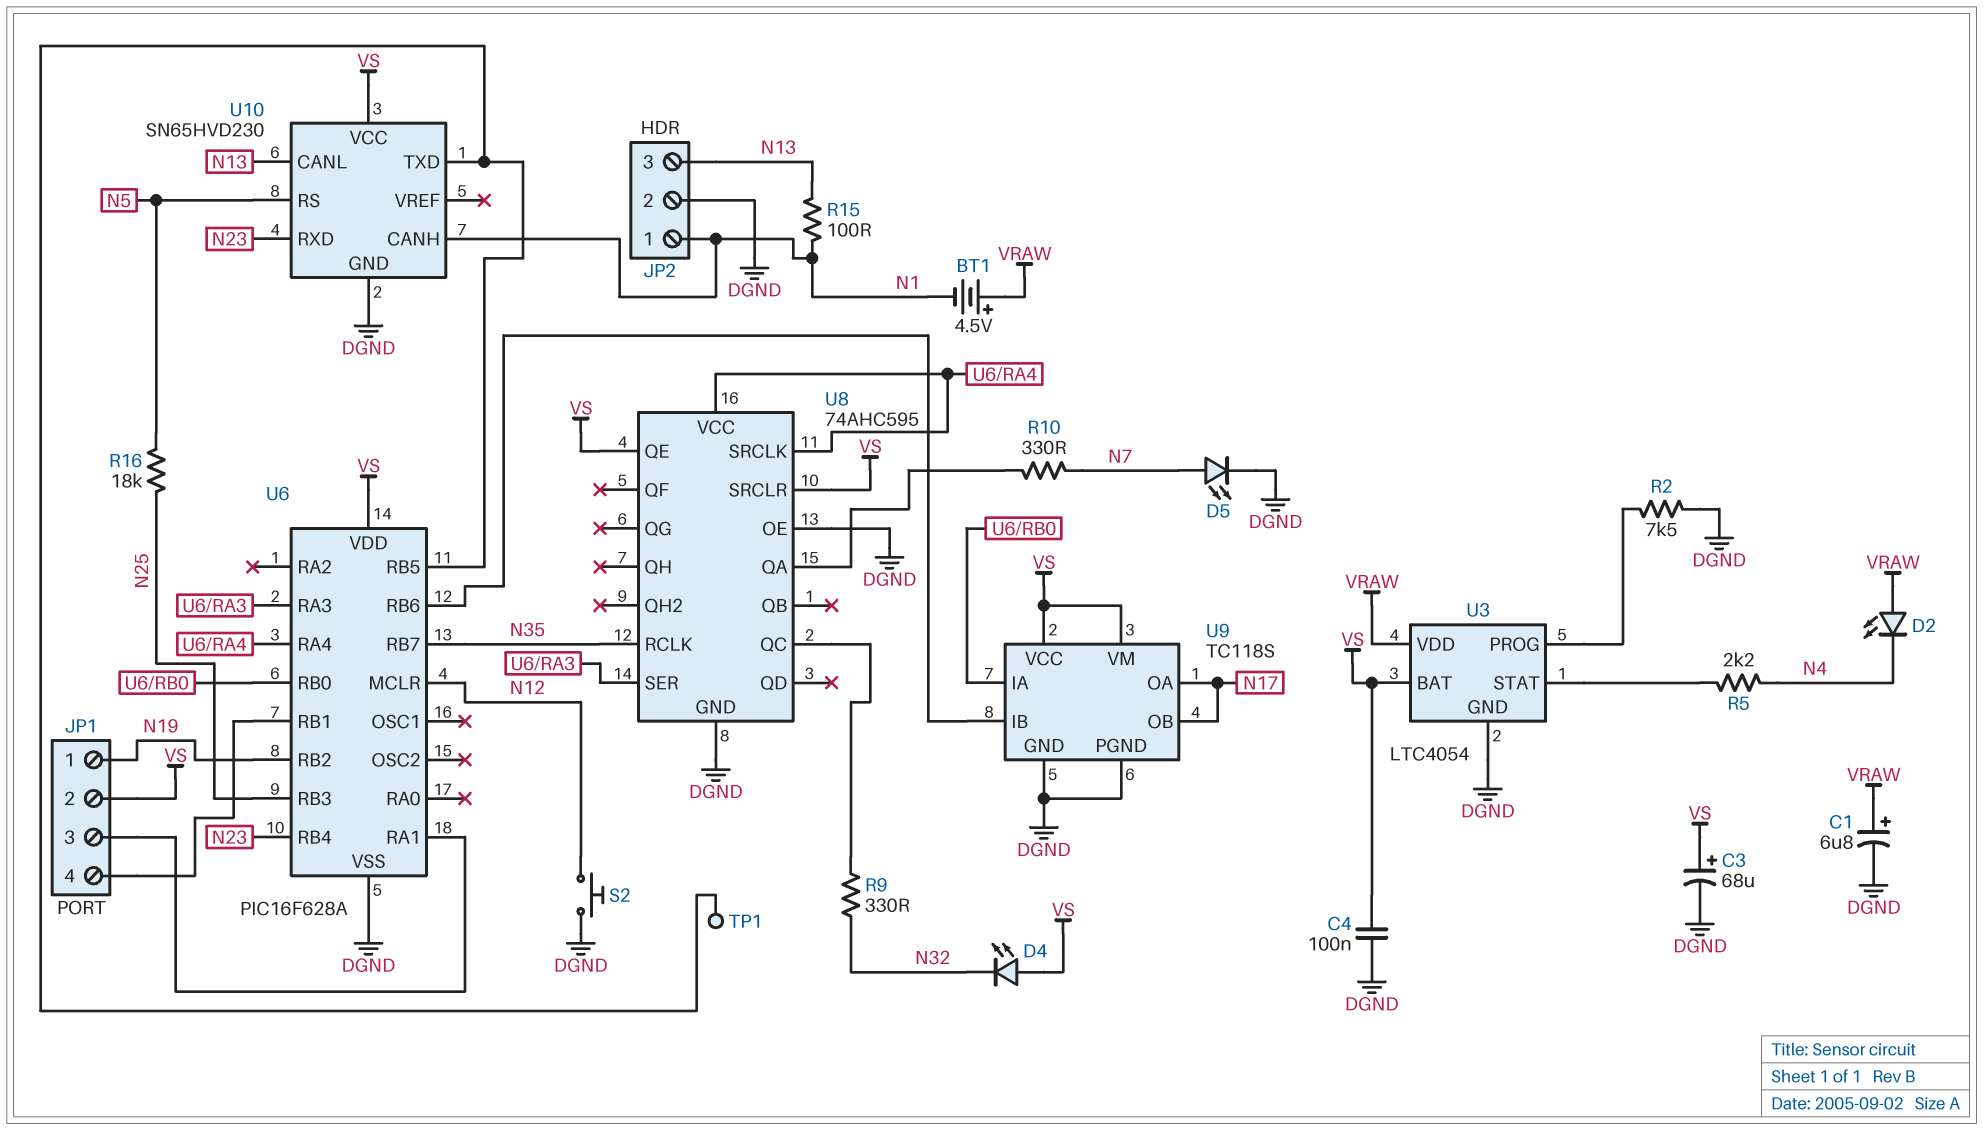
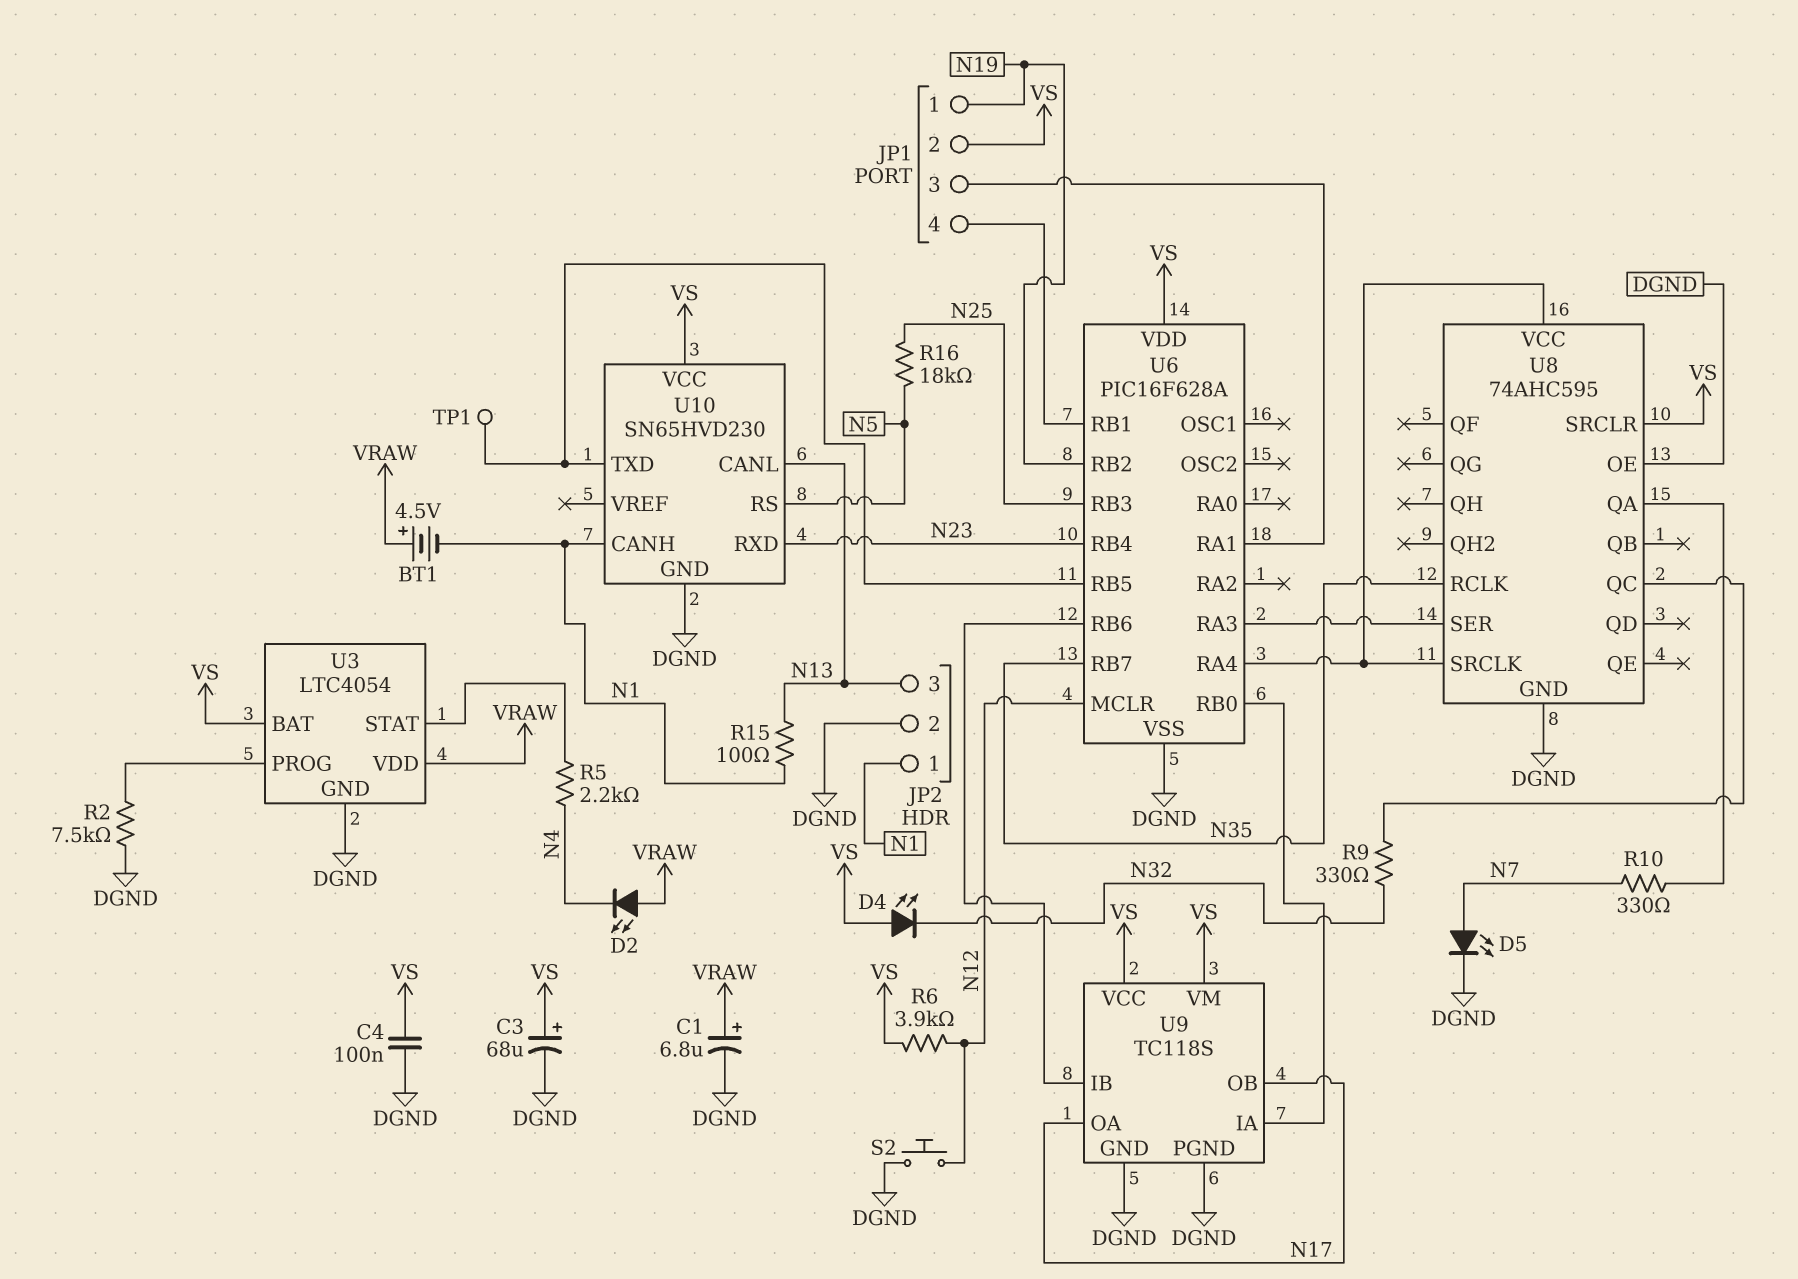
R6: none -> 3.9k (N12, VS)
U8 pin QE: VS -> none

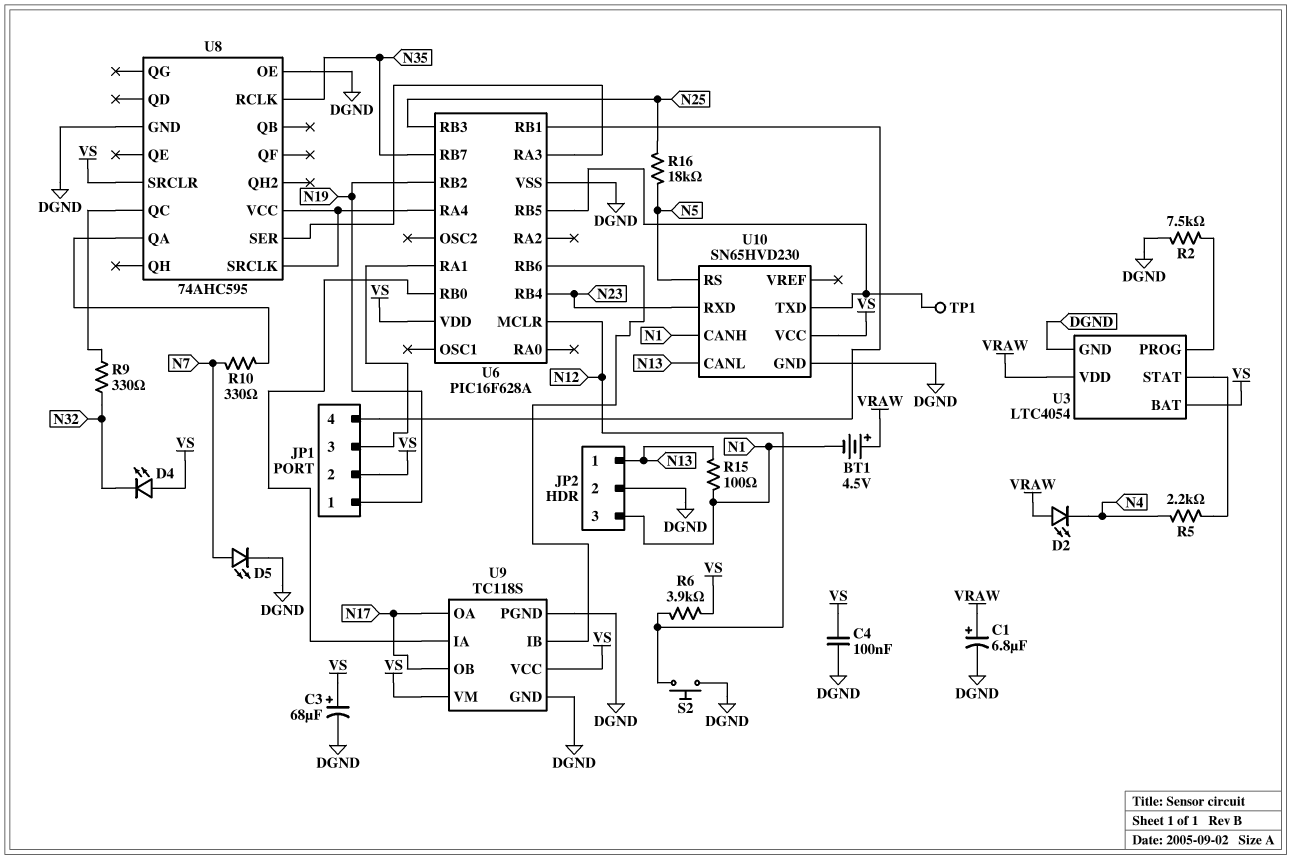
JP2 pin 1: N1 -> N13
JP2 pin 3: N13 -> N1

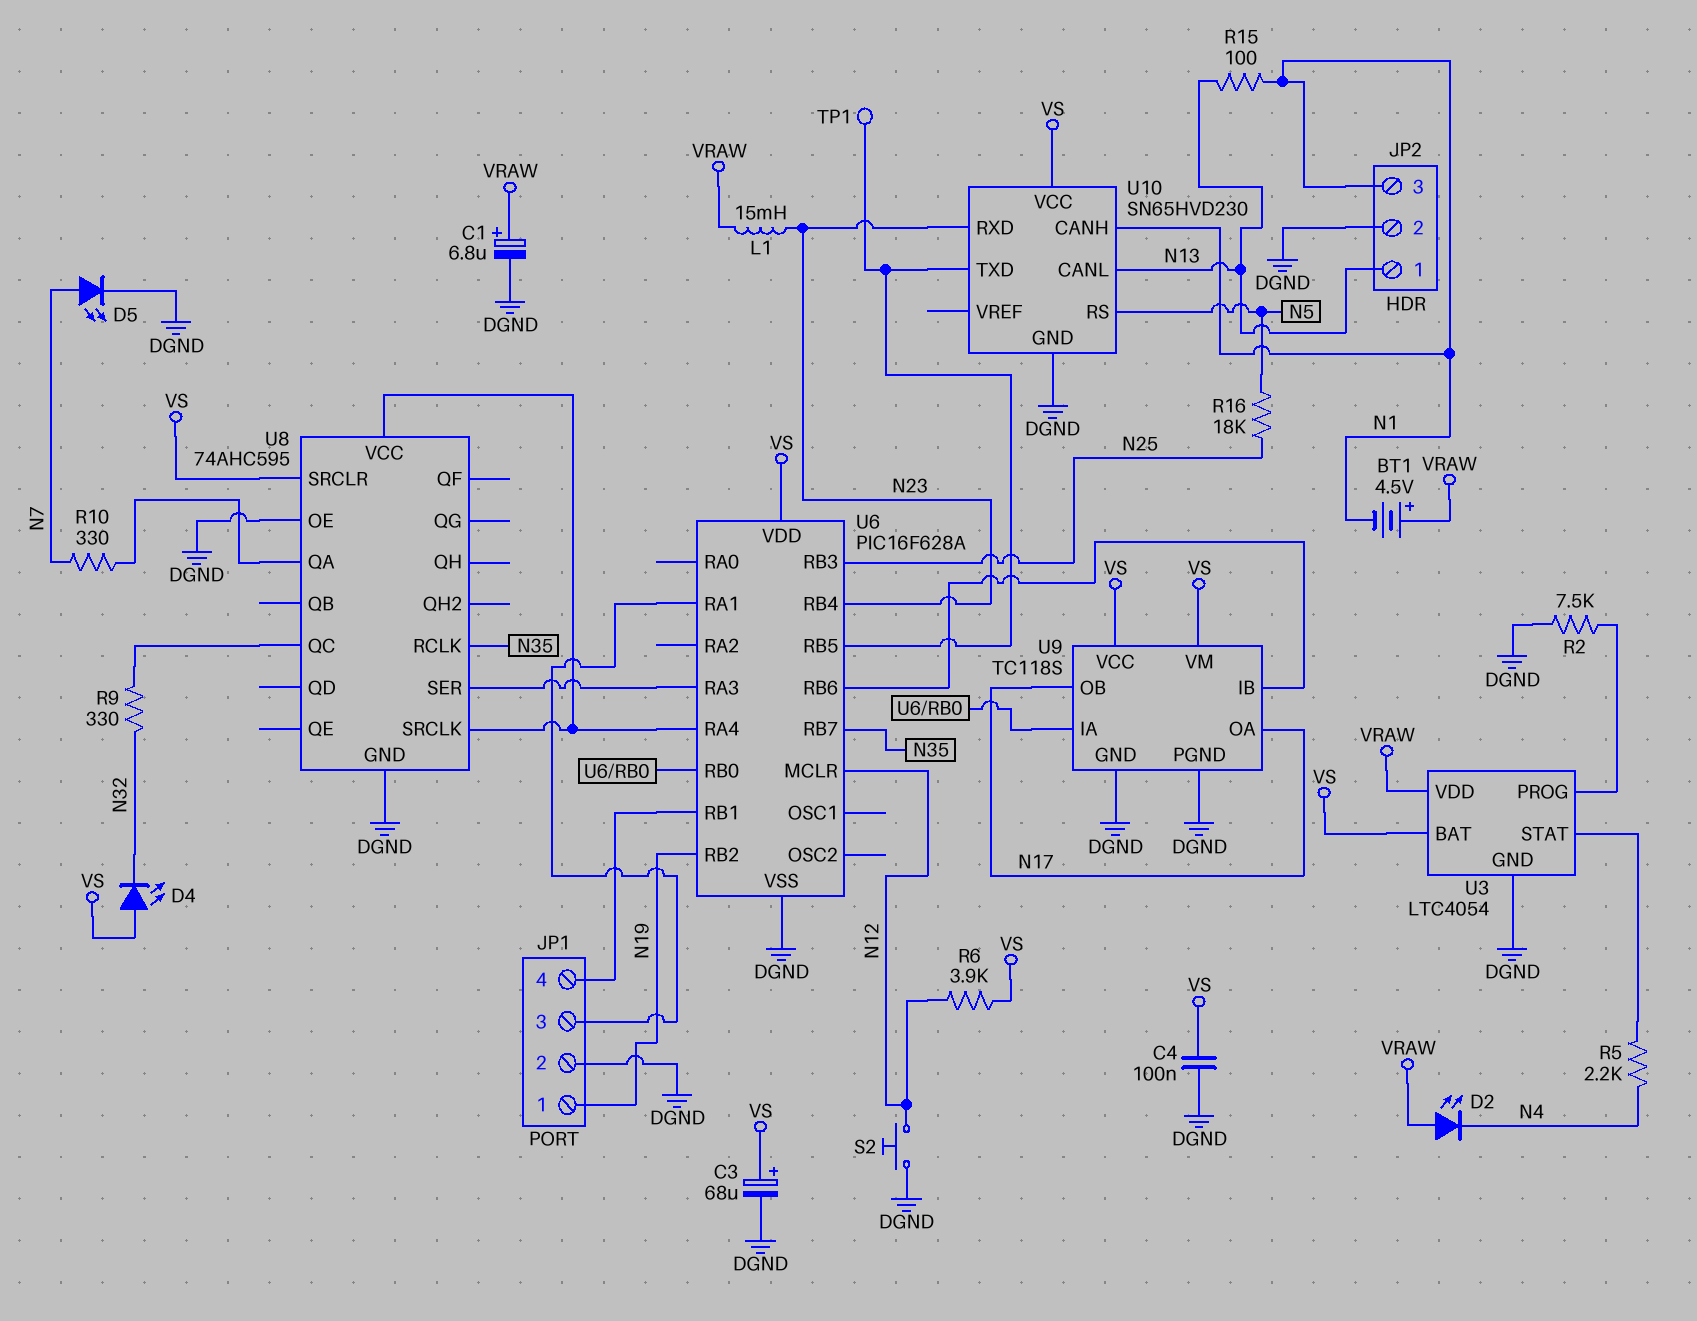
JP1 pin 2: VS -> DGND
L1: none -> 15mH (N23, VRAW)

